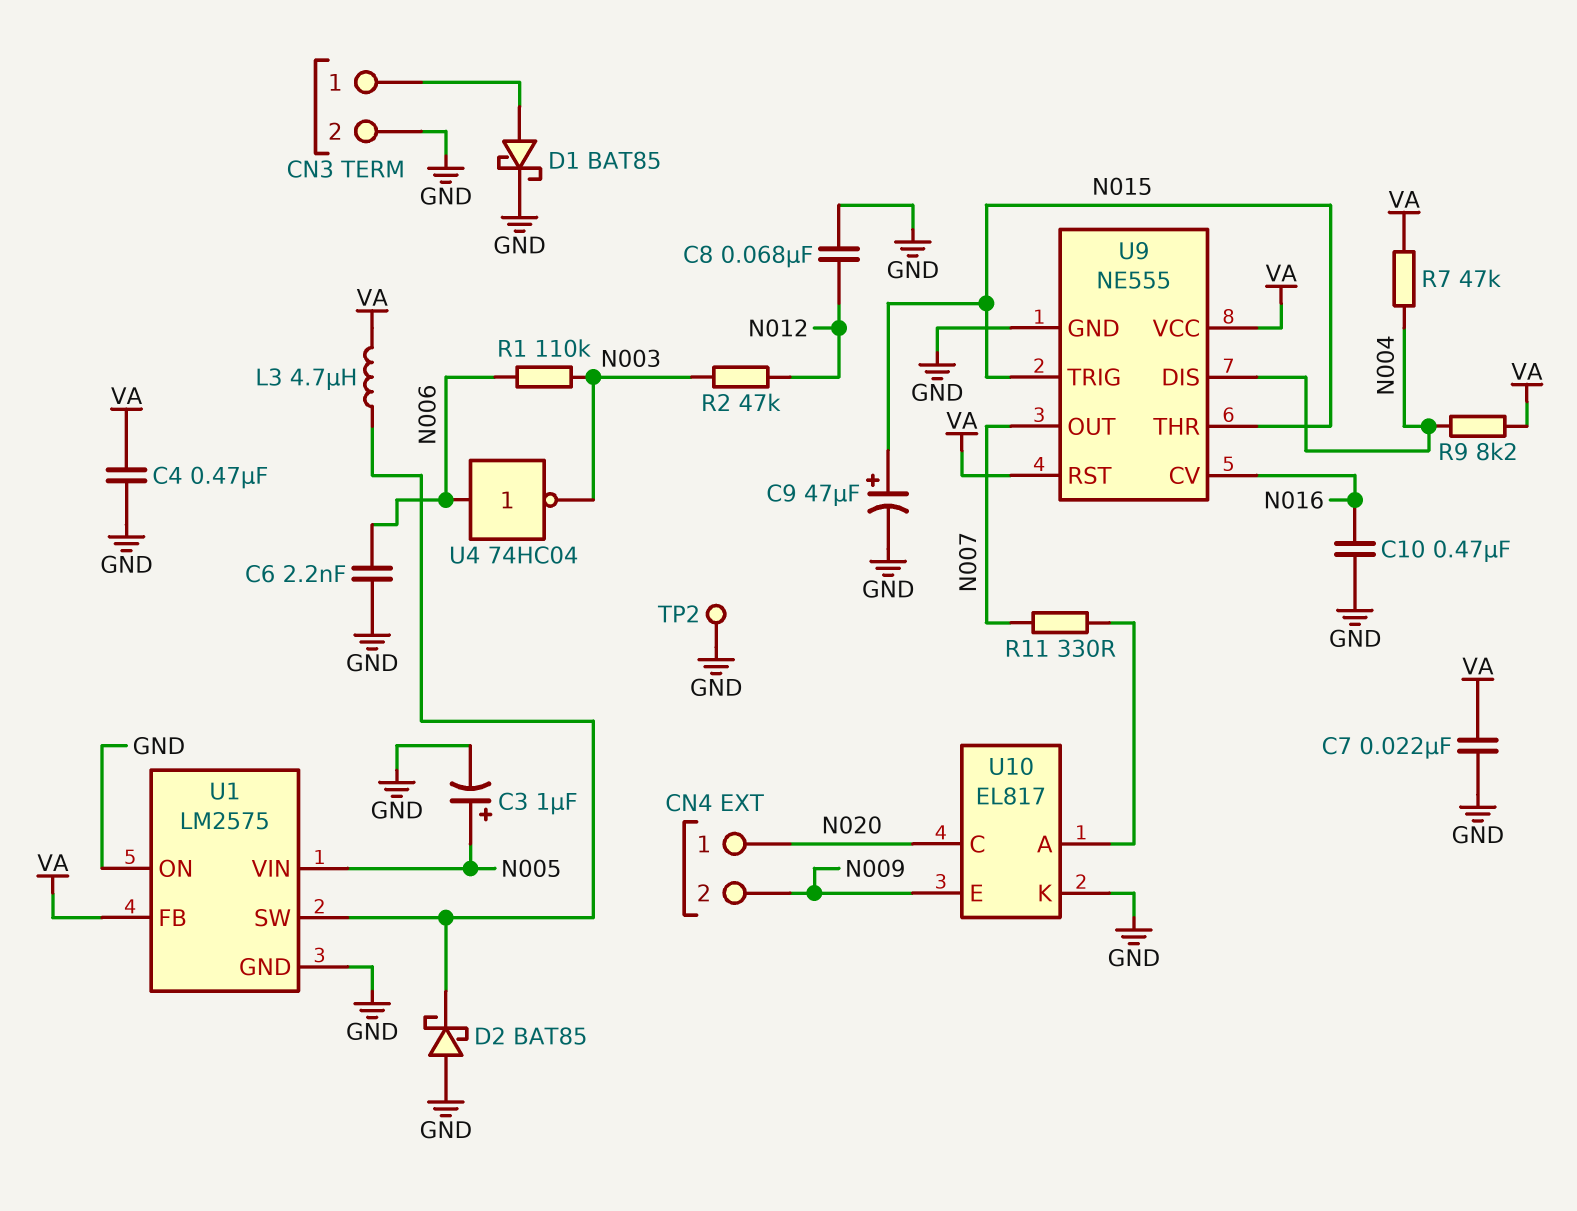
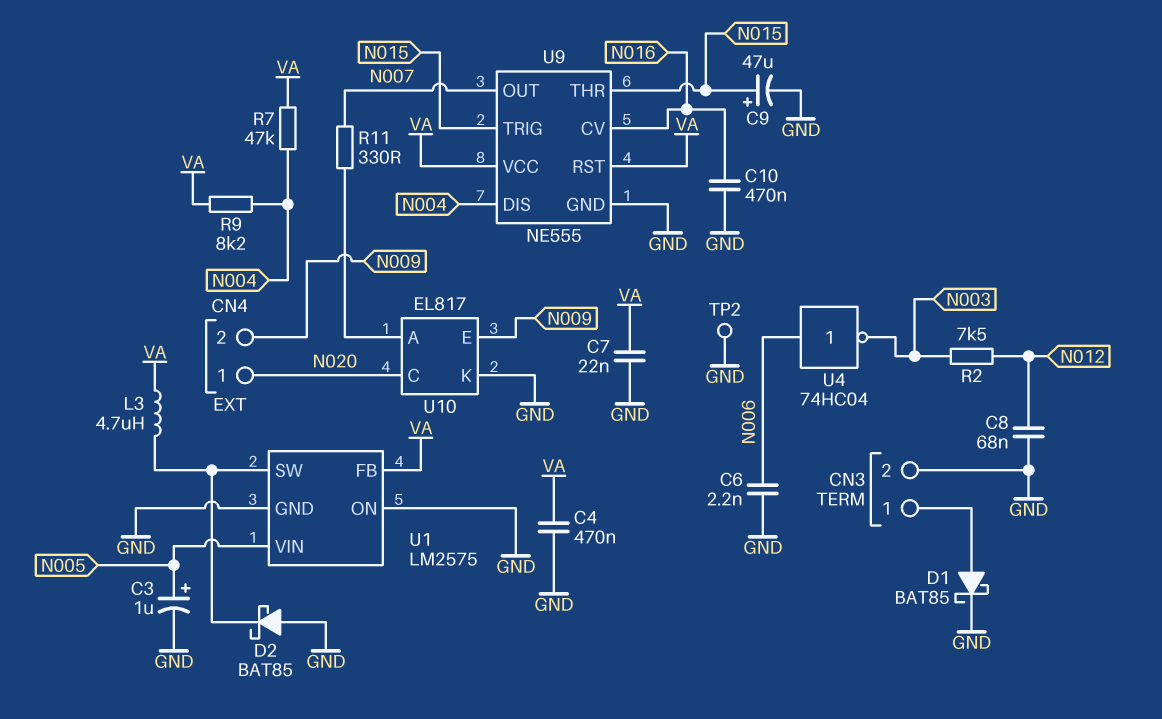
R1: 110k (N003, N006) -> none
R2: 47k (N003, N012) -> 7.5k (N003, N012)

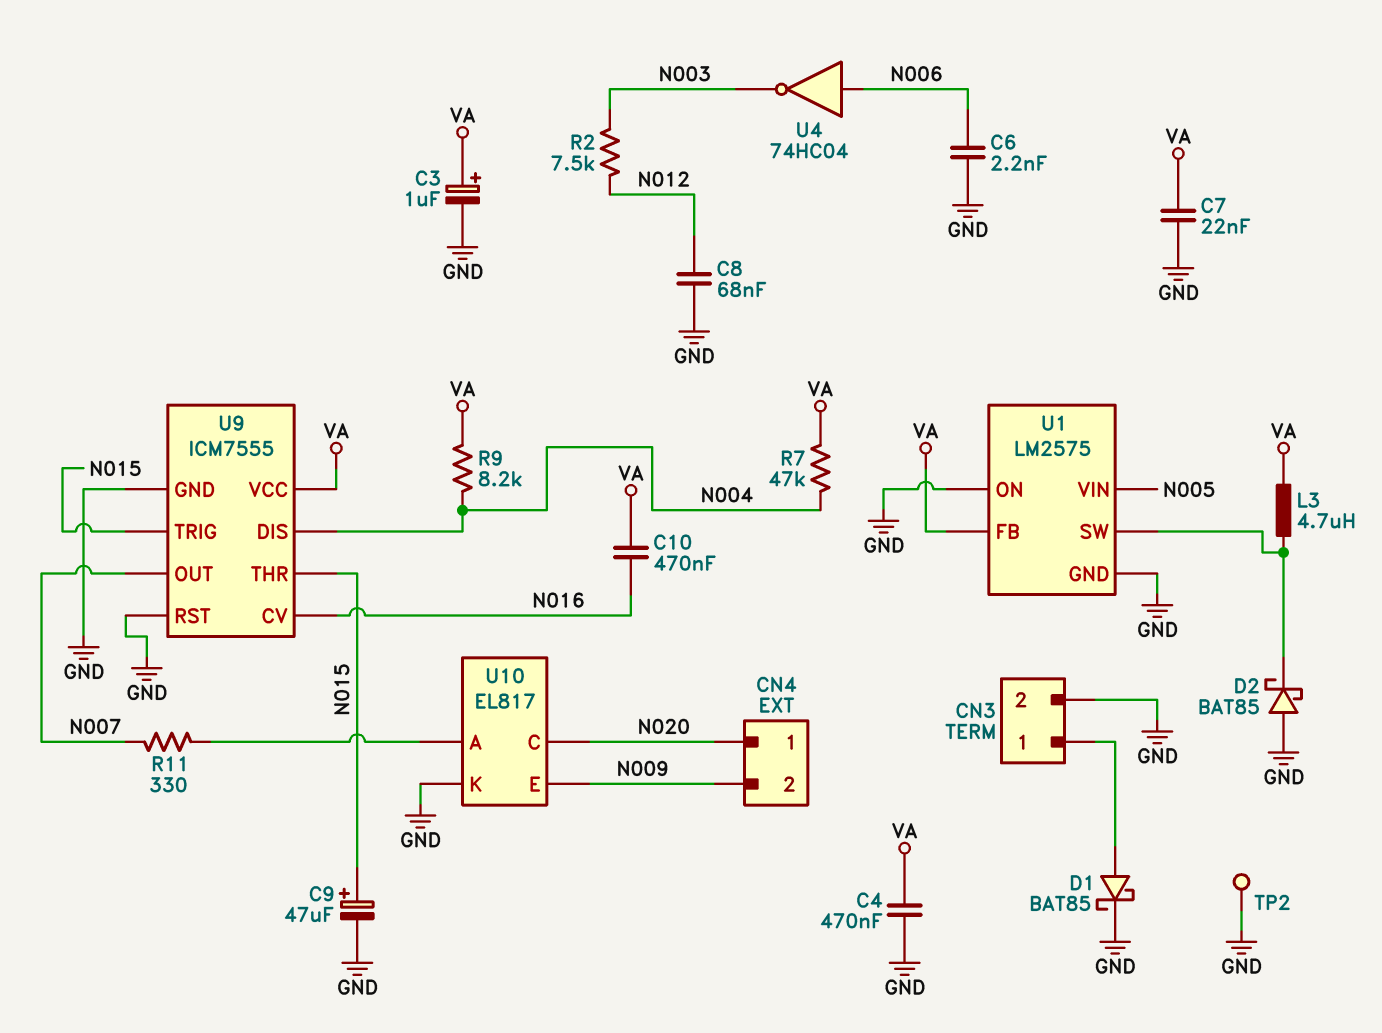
C3: 1uF (plus N005, minus GND) -> 1uF (plus VA, minus GND)
C10: 470nF (GND, N016) -> 470nF (N016, VA)
U9: NE555 -> ICM7555
U9 pin RST: VA -> GND

